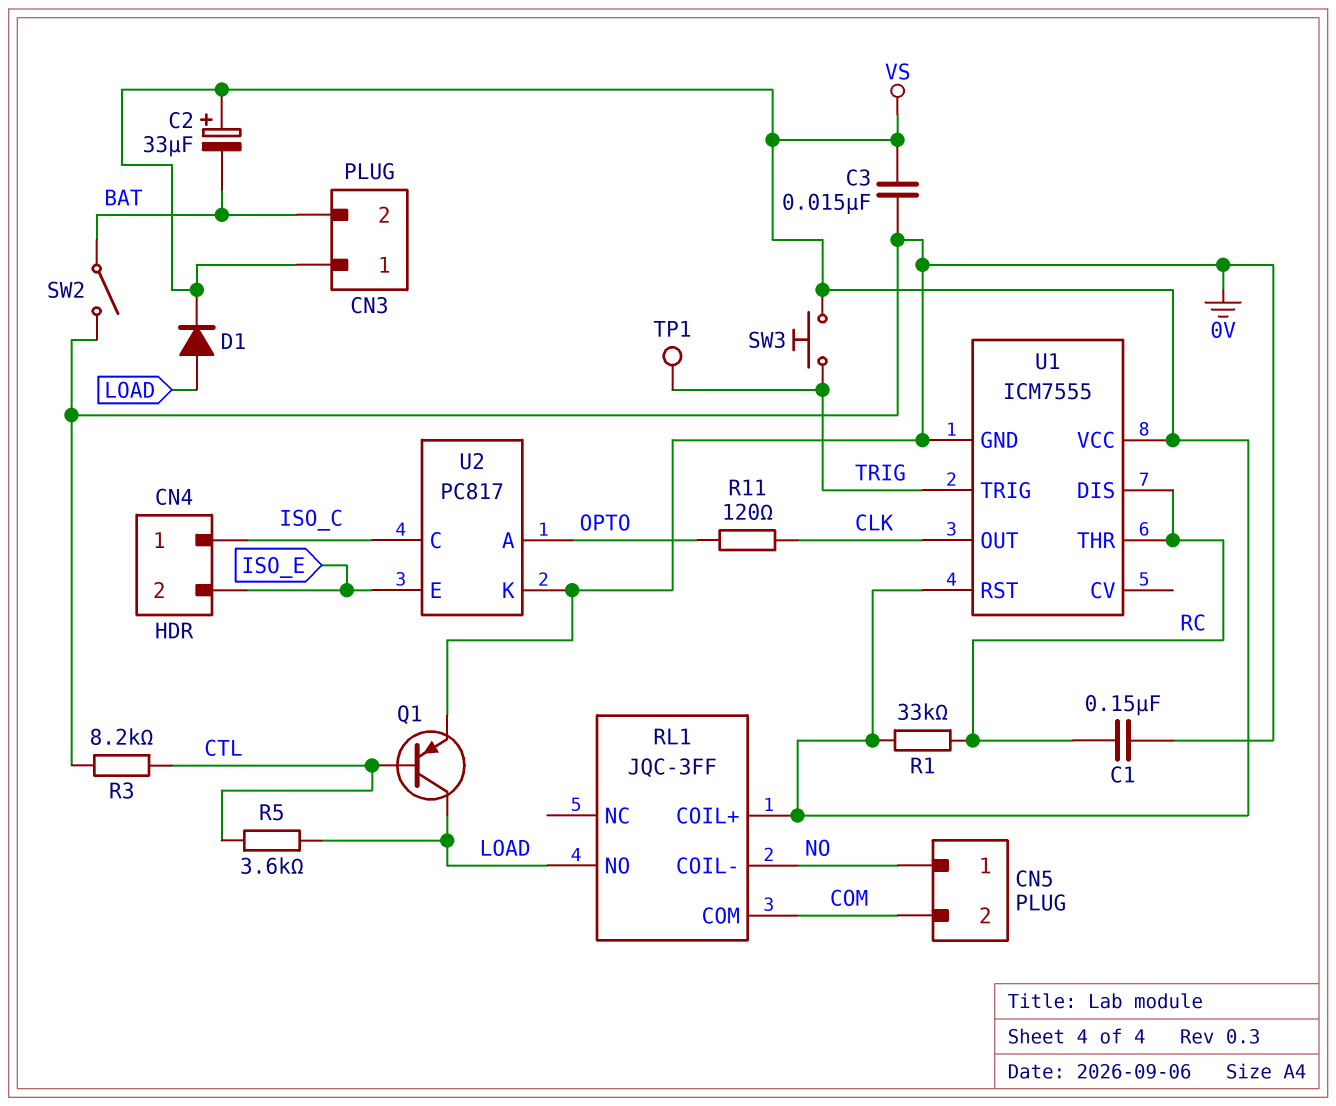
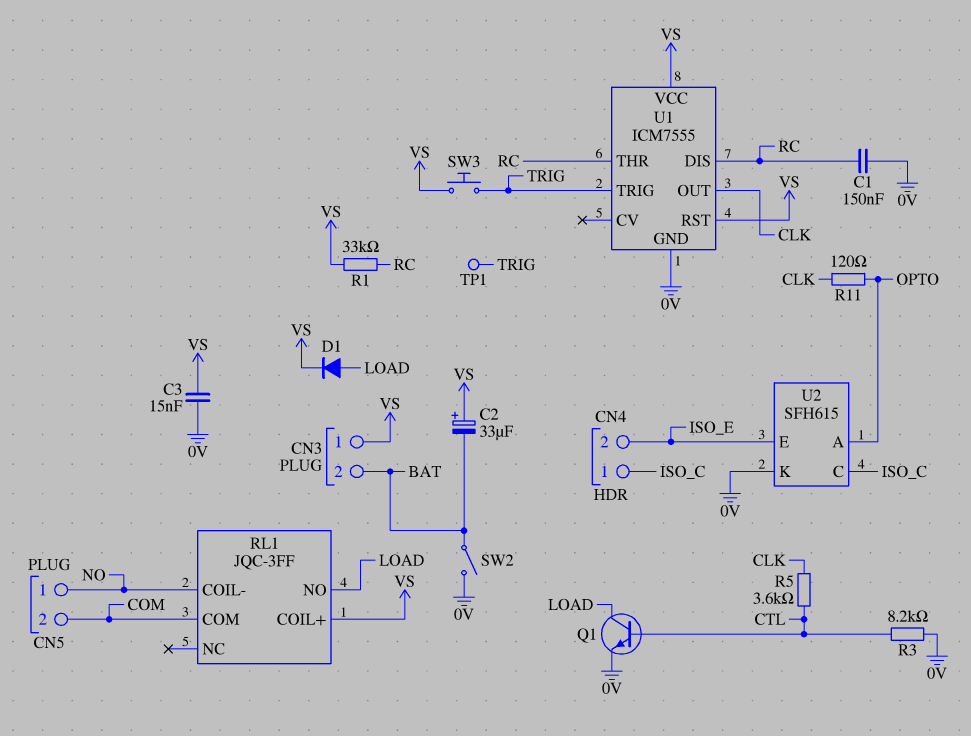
Q1: PNP (B CTL, C LOAD, E 0V) -> NPN (B CTL, C LOAD, E 0V)
R5: 3.6k (CTL, LOAD) -> 3.6k (CLK, CTL)
U2: PC817 -> SFH615

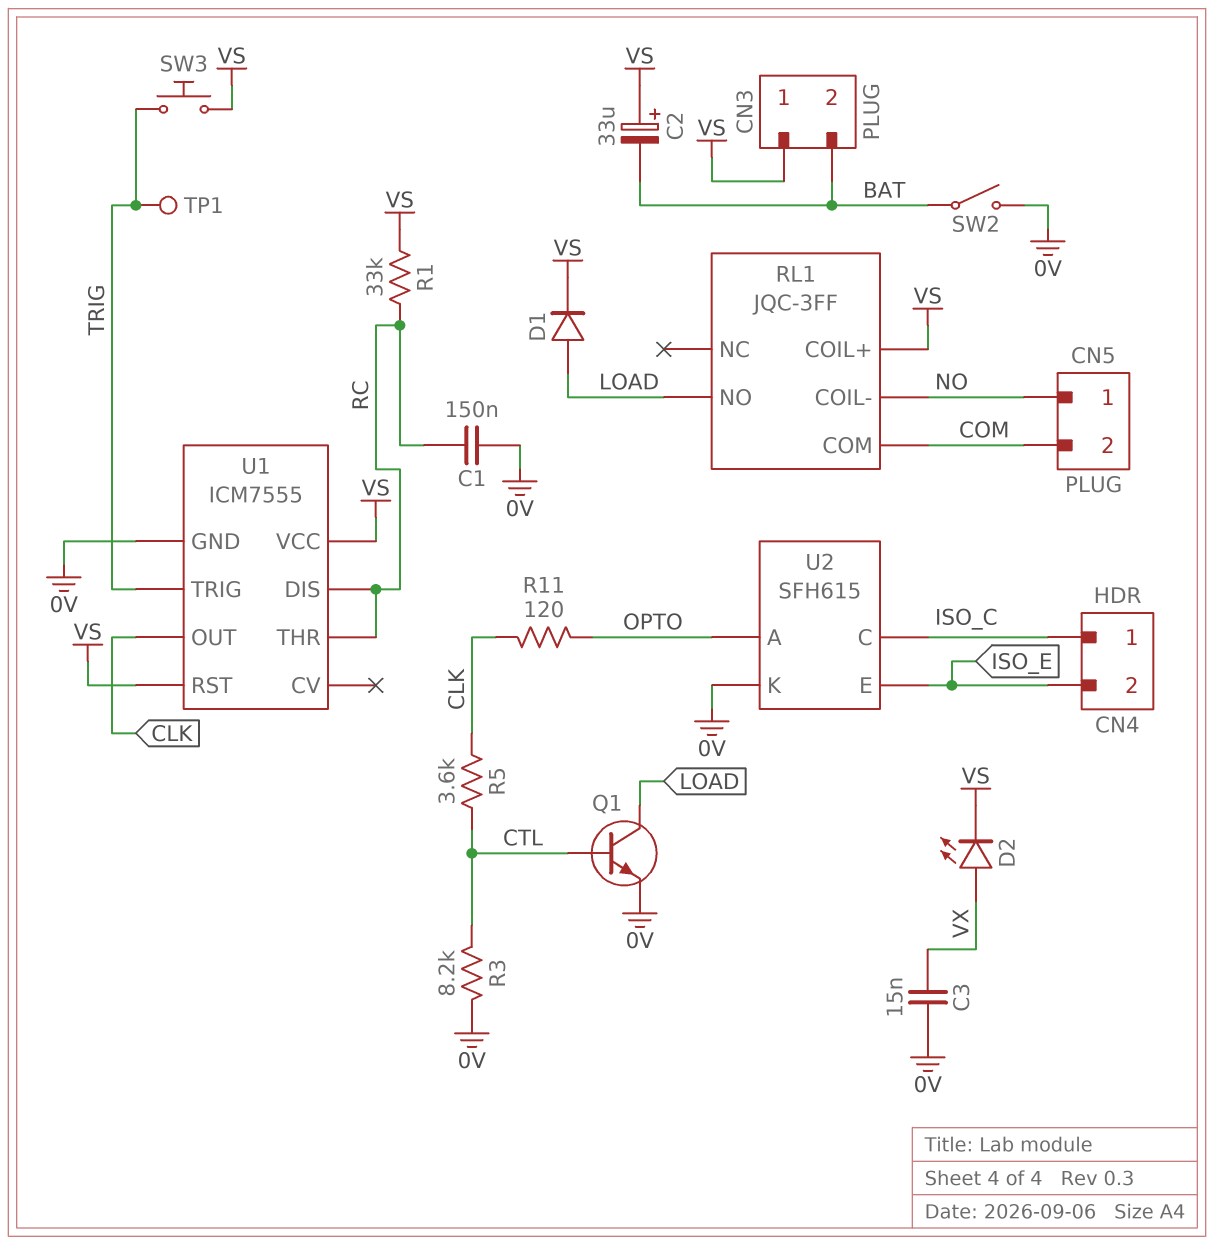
C3: 15nF (0V, VS) -> 15nF (0V, VX)
D2: none -> LED (A VX, K VS)

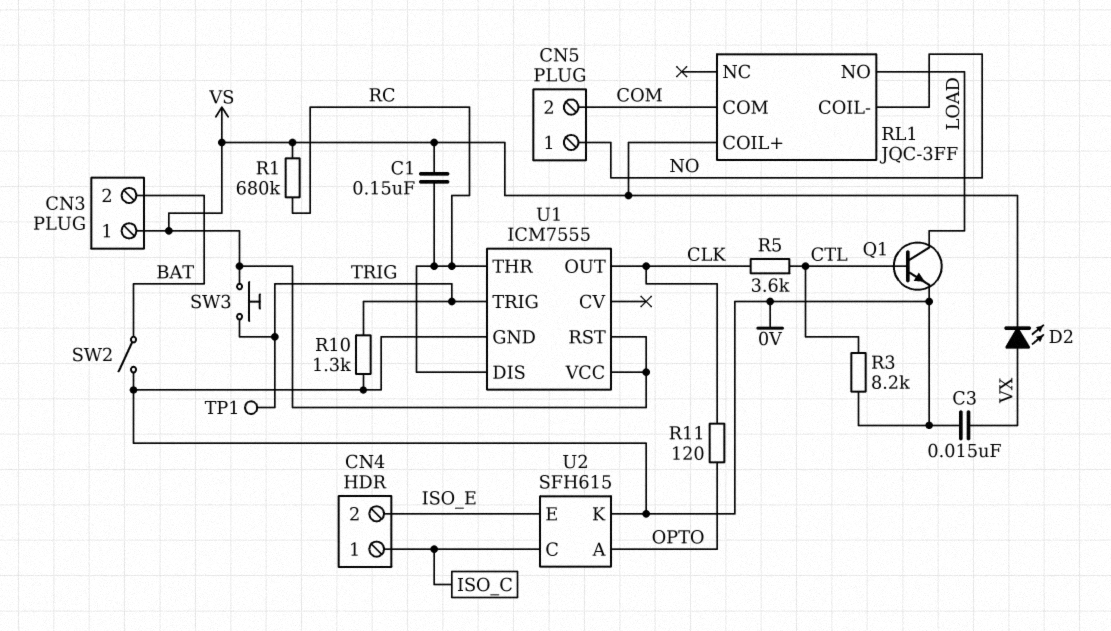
C1: 150nF (0V, RC) -> 150nF (RC, VS)
C2: 33uF (plus VS, minus BAT) -> none
D1: diode (A LOAD, K VS) -> none
R1: 33k (RC, VS) -> 680k (RC, VS)
R10: none -> 1.3k (0V, TRIG)

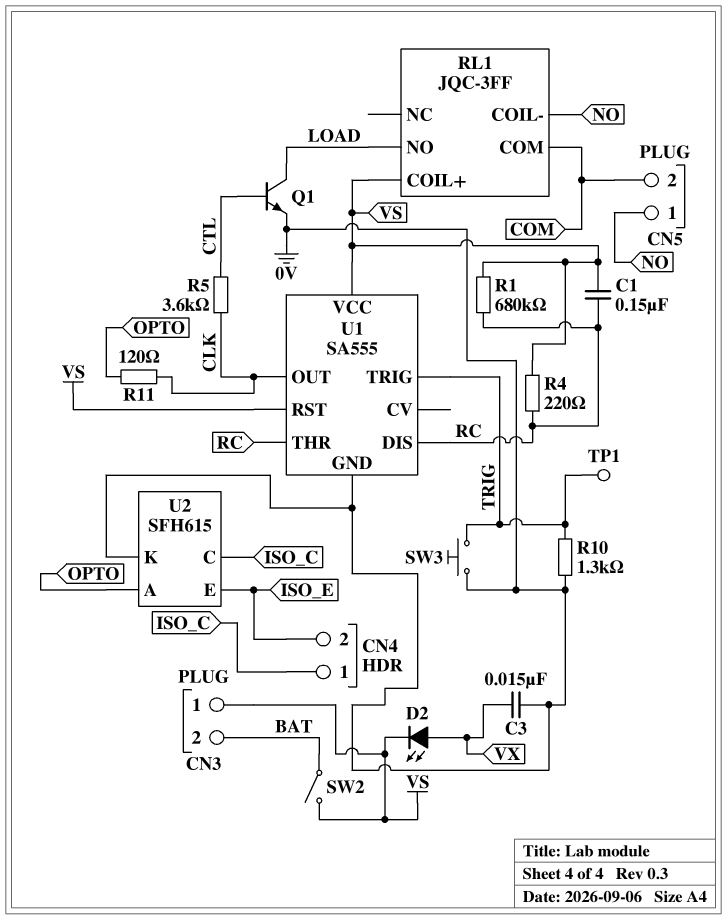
R3: 8.2k (0V, CTL) -> none
R4: none -> 220 (RC, VS)
SW2: switch (0V, BAT) -> switch (BAT, VS)
SW3: button (TRIG, VS) -> button (0V, TRIG)
U1: ICM7555 -> SA555

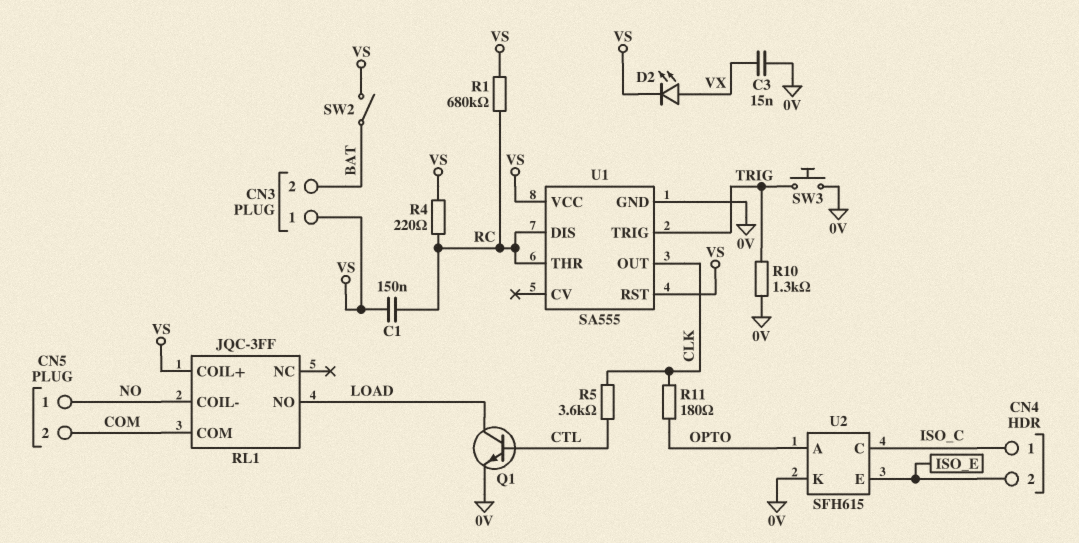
R11: 120 (CLK, OPTO) -> 180 (CLK, OPTO)
TP1: test point (TRIG) -> none

